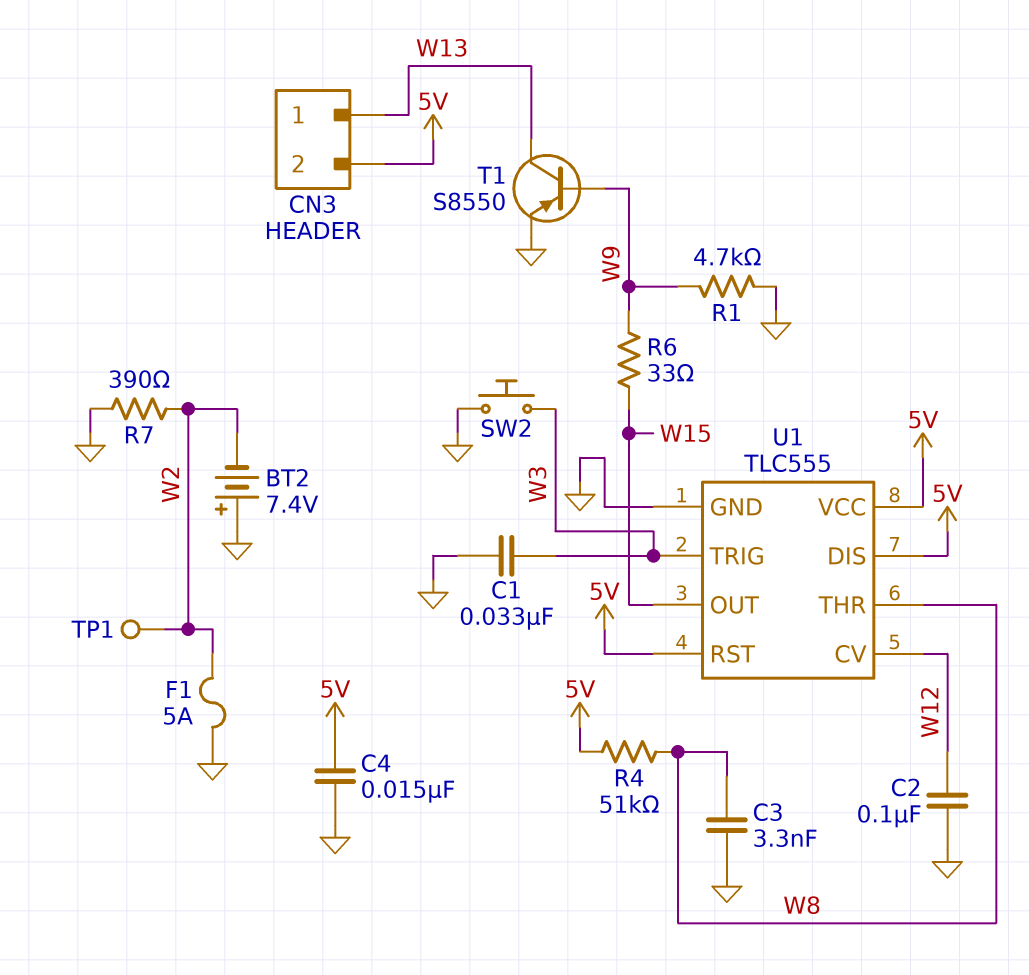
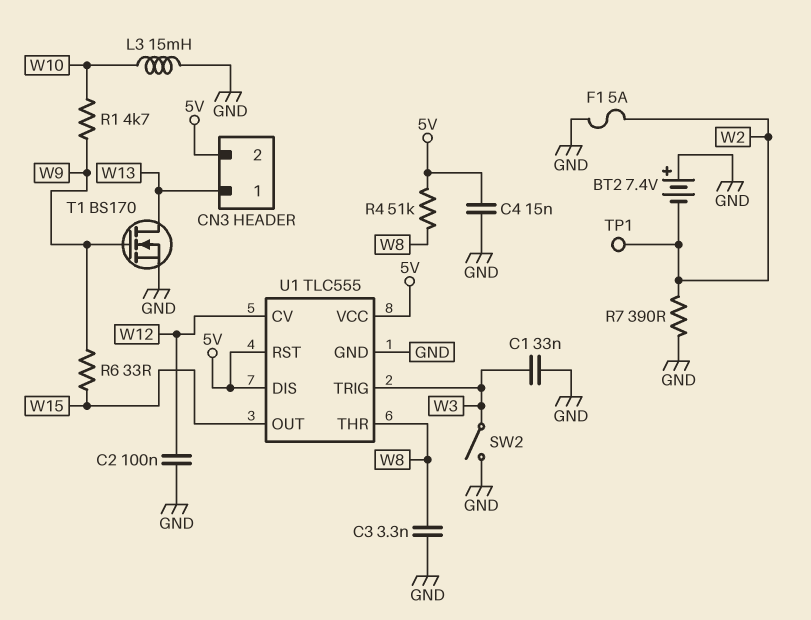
L3: none -> 15mH (GND, W10)
R1: 4.7k (GND, W9) -> 4.7k (W9, W10)
SW2: button (GND, W3) -> switch (GND, W3)
T1: PNP S8550 (B W9, C W13, E GND) -> NMOS BS170 (G W9, D W13, S GND)

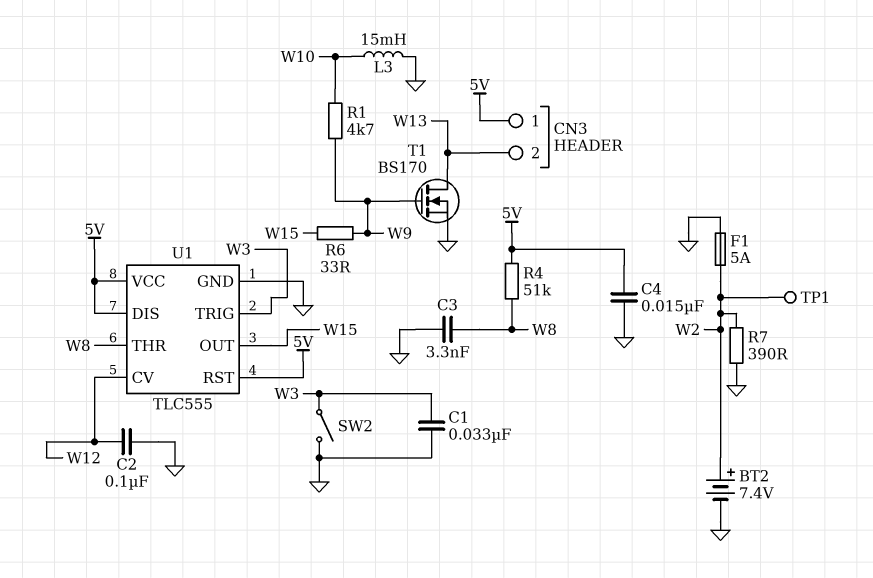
BT2: 7.4V (plus GND, minus W2) -> 7.4V (plus W2, minus GND)
CN3 pin 1: W13 -> 5V
CN3 pin 2: 5V -> W13

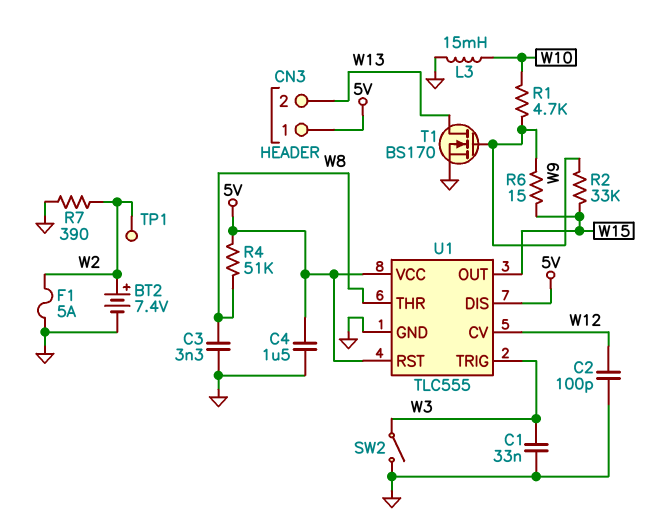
C2: 100nF (GND, W12) -> 100pF (GND, W12)
C4: 15nF (5V, GND) -> 1.5uF (5V, GND)
R2: none -> 33k (W9, W15)
R6: 33 (W9, W15) -> 15 (W9, W15)

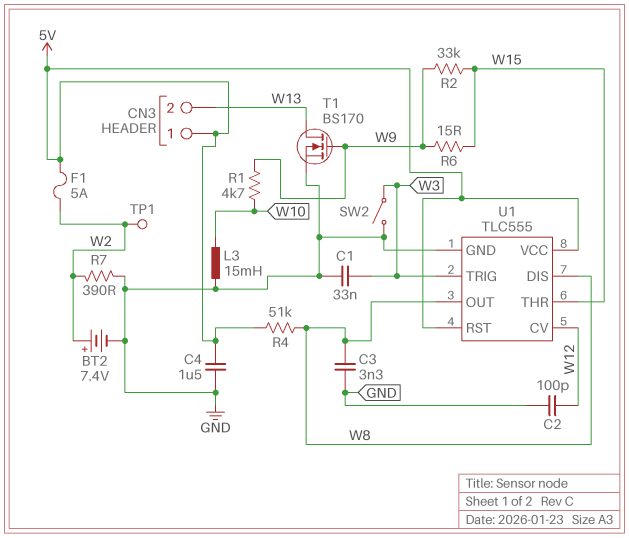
F1: 5A (GND, W2) -> 5A (5V, W2)
U1 pin DIS: 5V -> W8
U1 pin OUT: W15 -> W8
U1 pin THR: W8 -> W15

